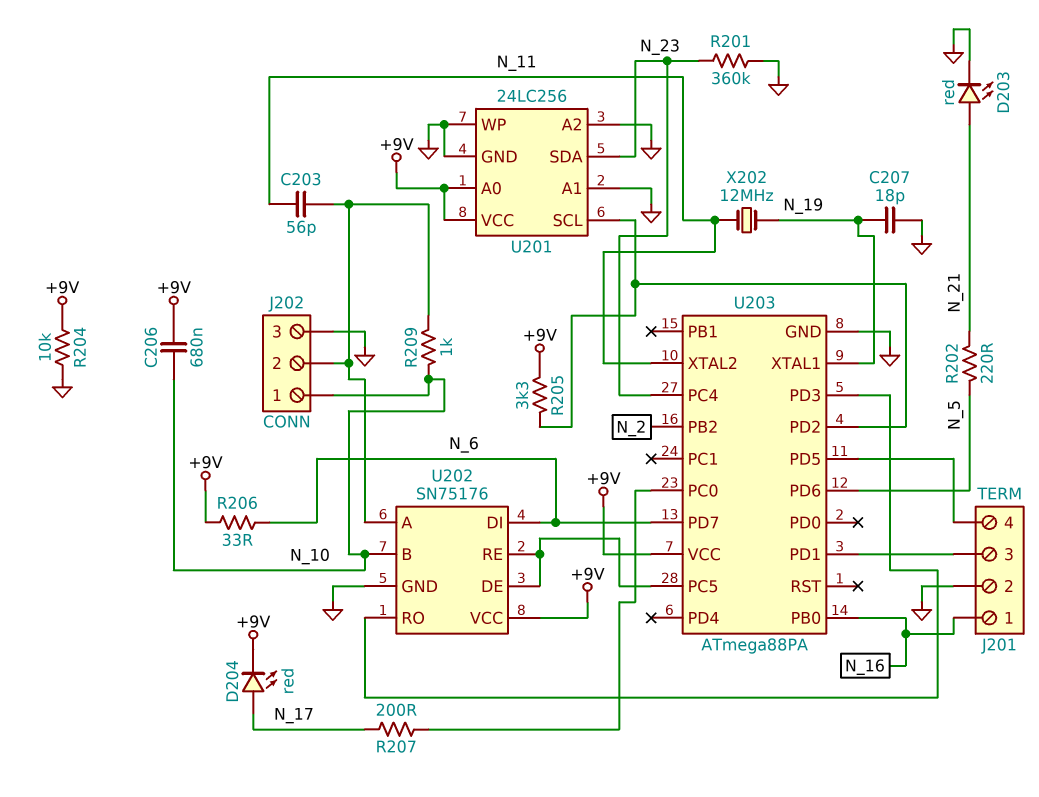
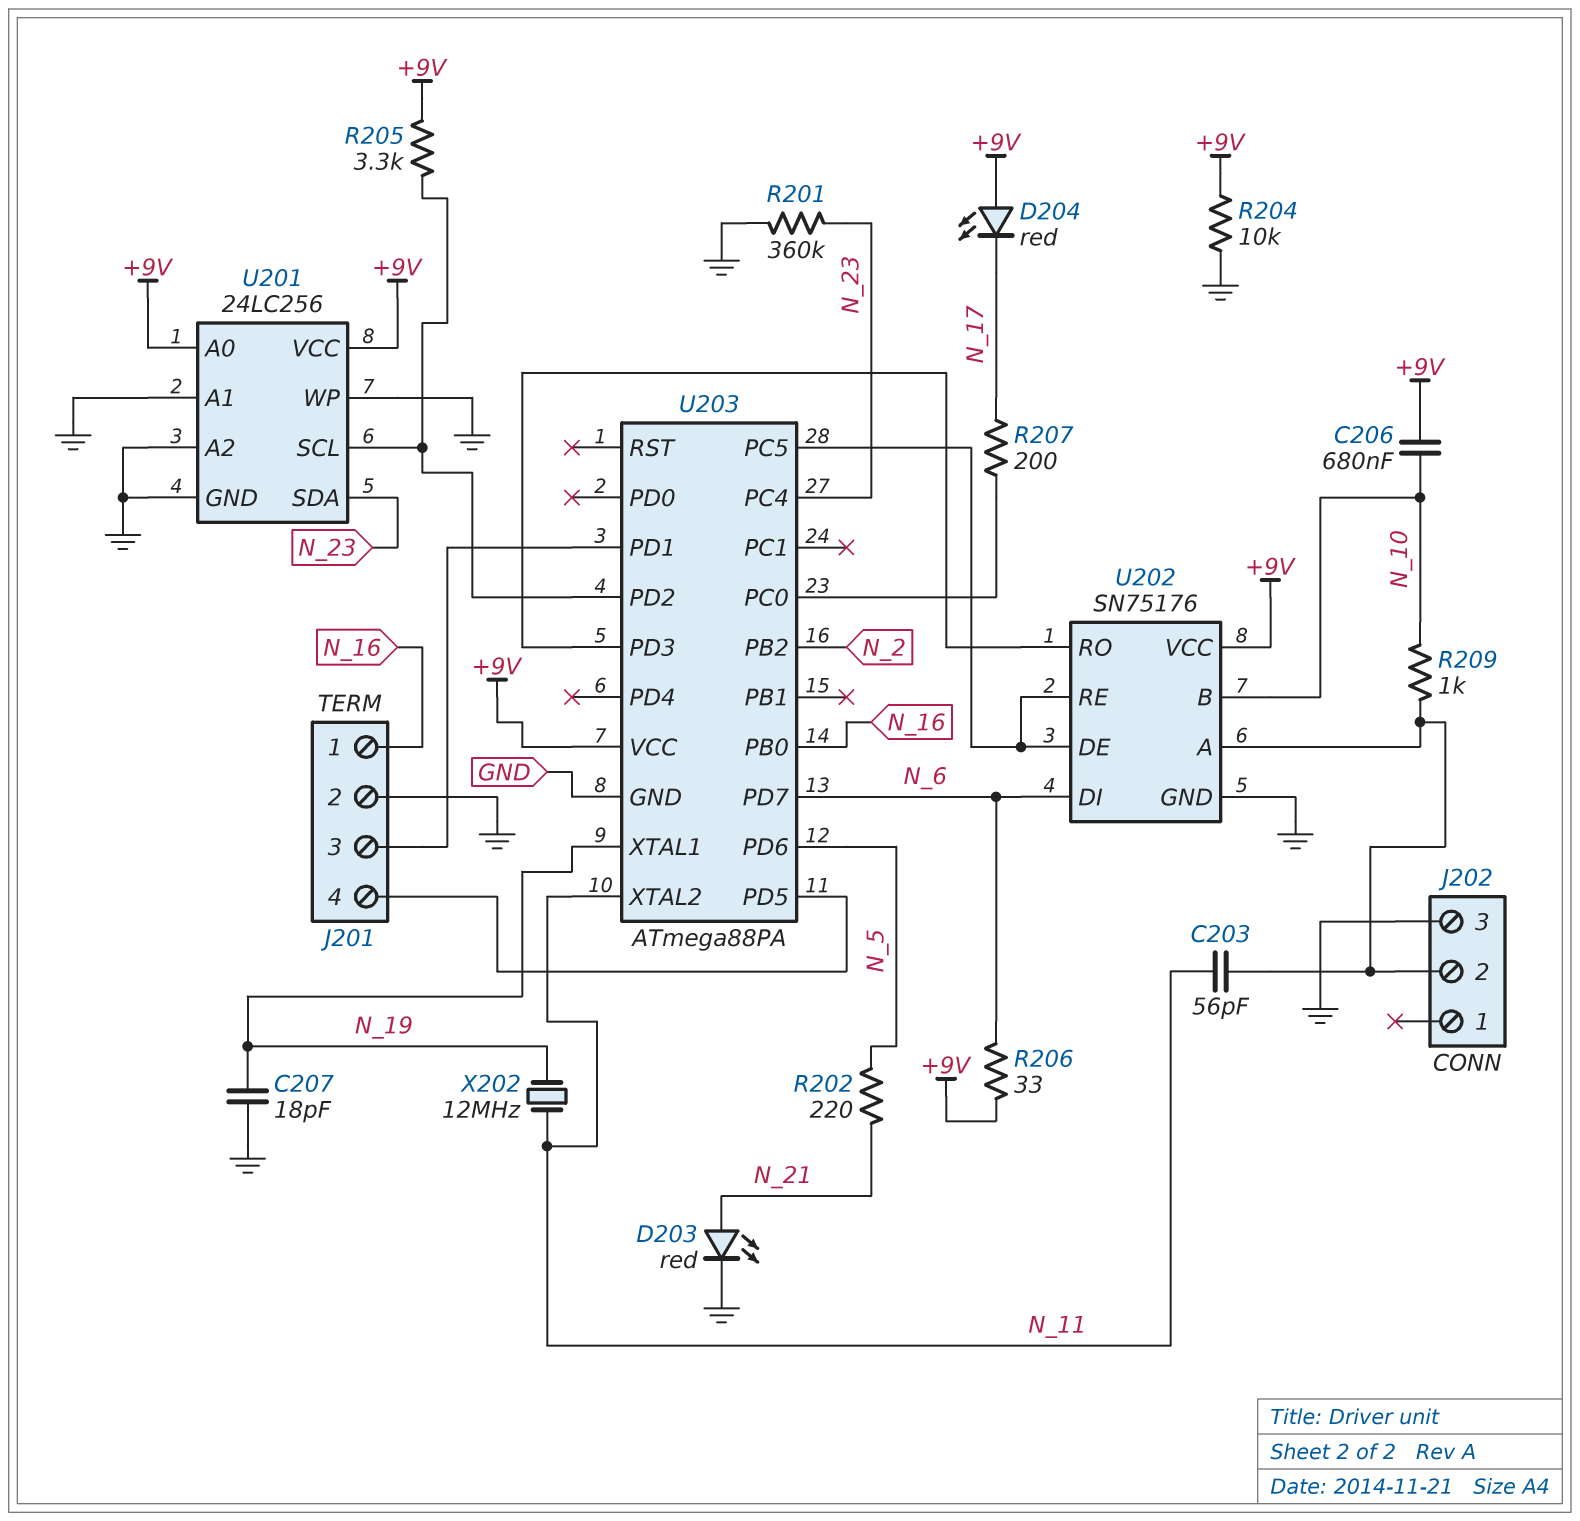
D204: LED red (A N_17, K +9V) -> LED red (A +9V, K N_17)
J202 pin 1: N_10 -> none

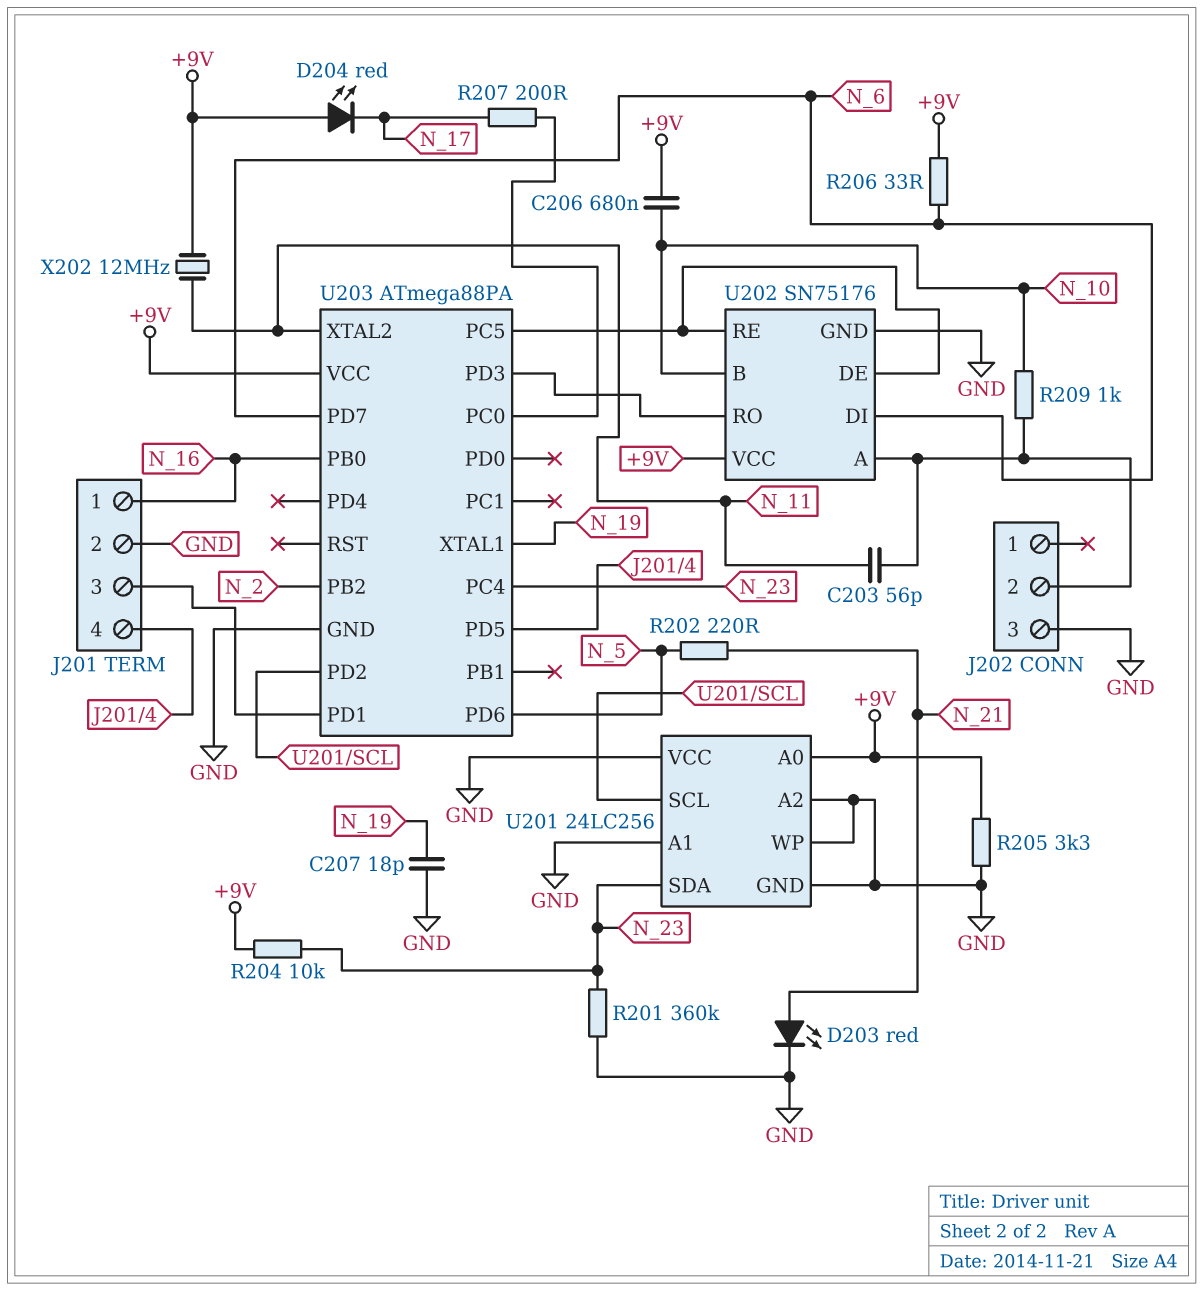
R204: 10k (+9V, GND) -> 10k (+9V, N_23)
R205: 3.3k (+9V, U201/SCL) -> 3.3k (+9V, GND)
U201 pin VCC: +9V -> GND
X202: 12MHz (N_11, N_19) -> 12MHz (+9V, N_11)

